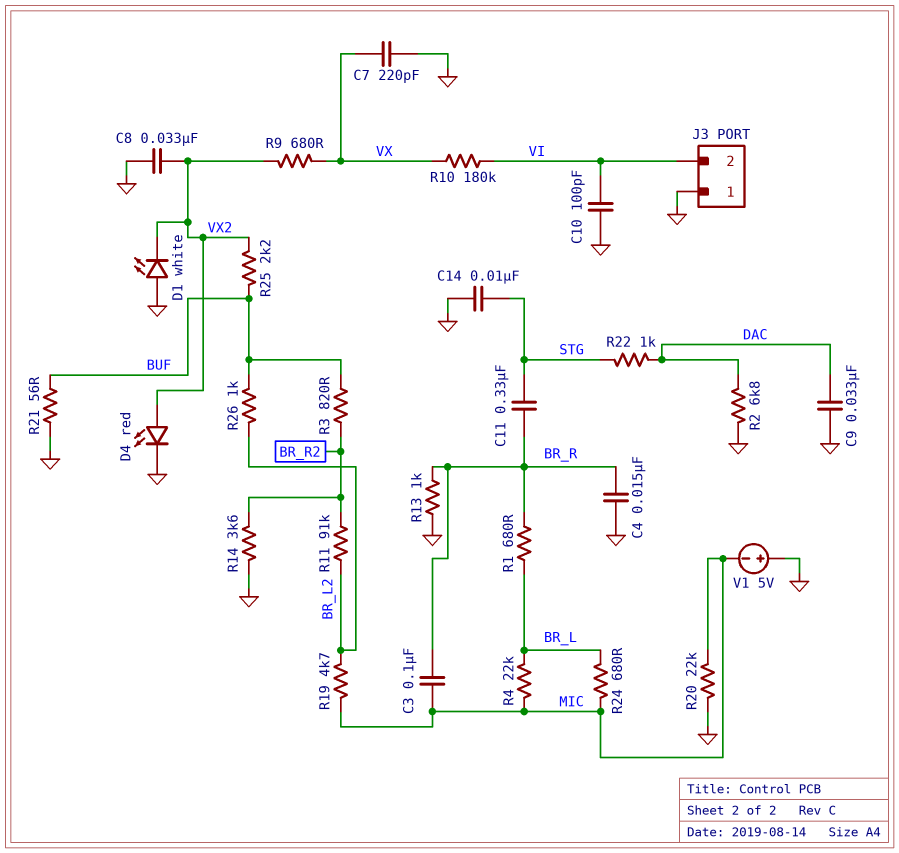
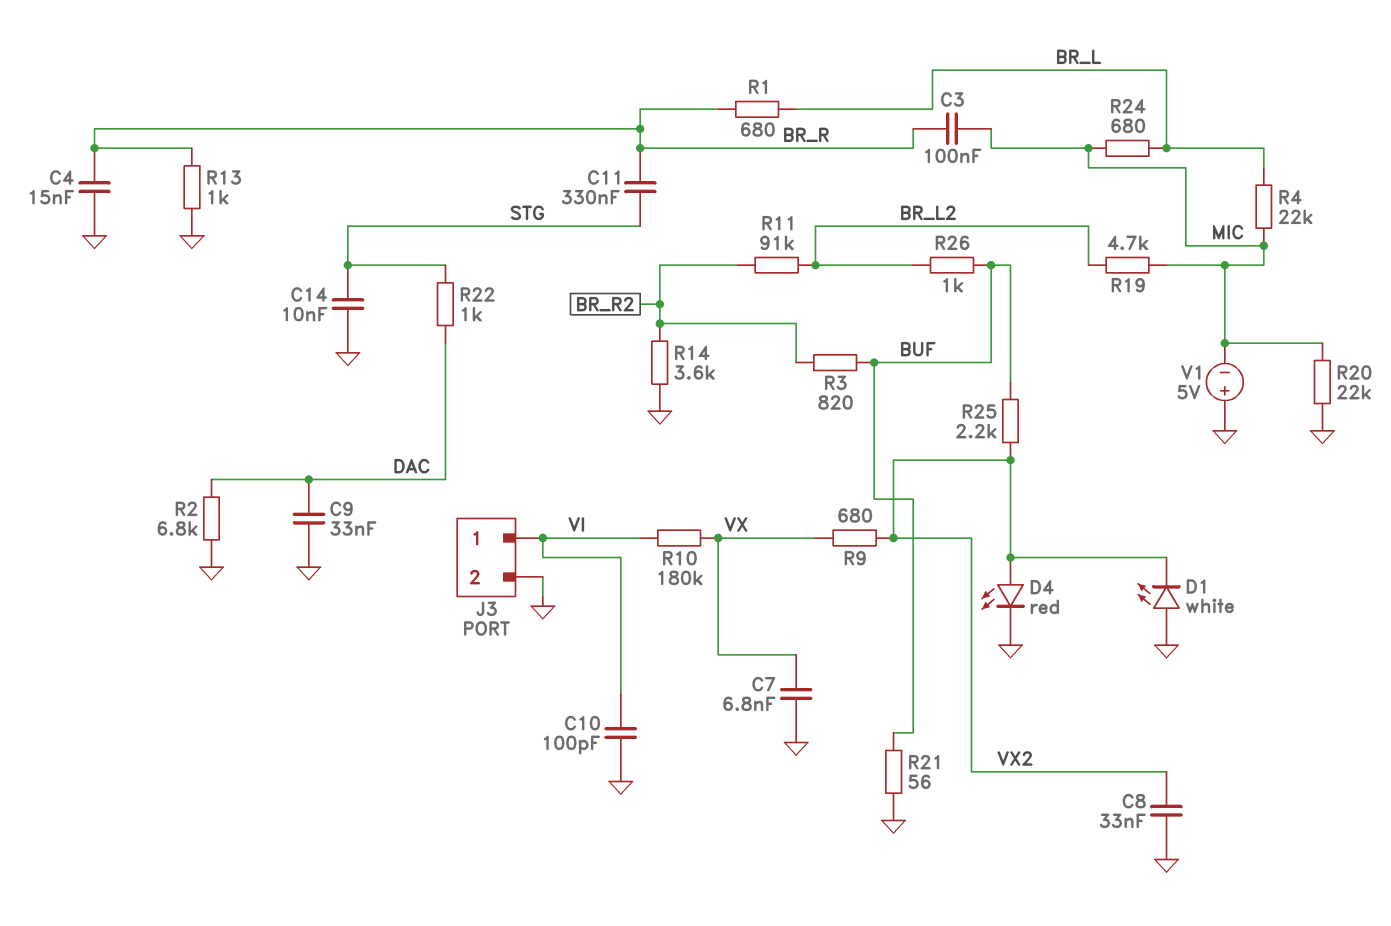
C7: 220pF (GND, VX) -> 6.8nF (GND, VX)
J3 pin 1: GND -> VI
J3 pin 2: VI -> GND

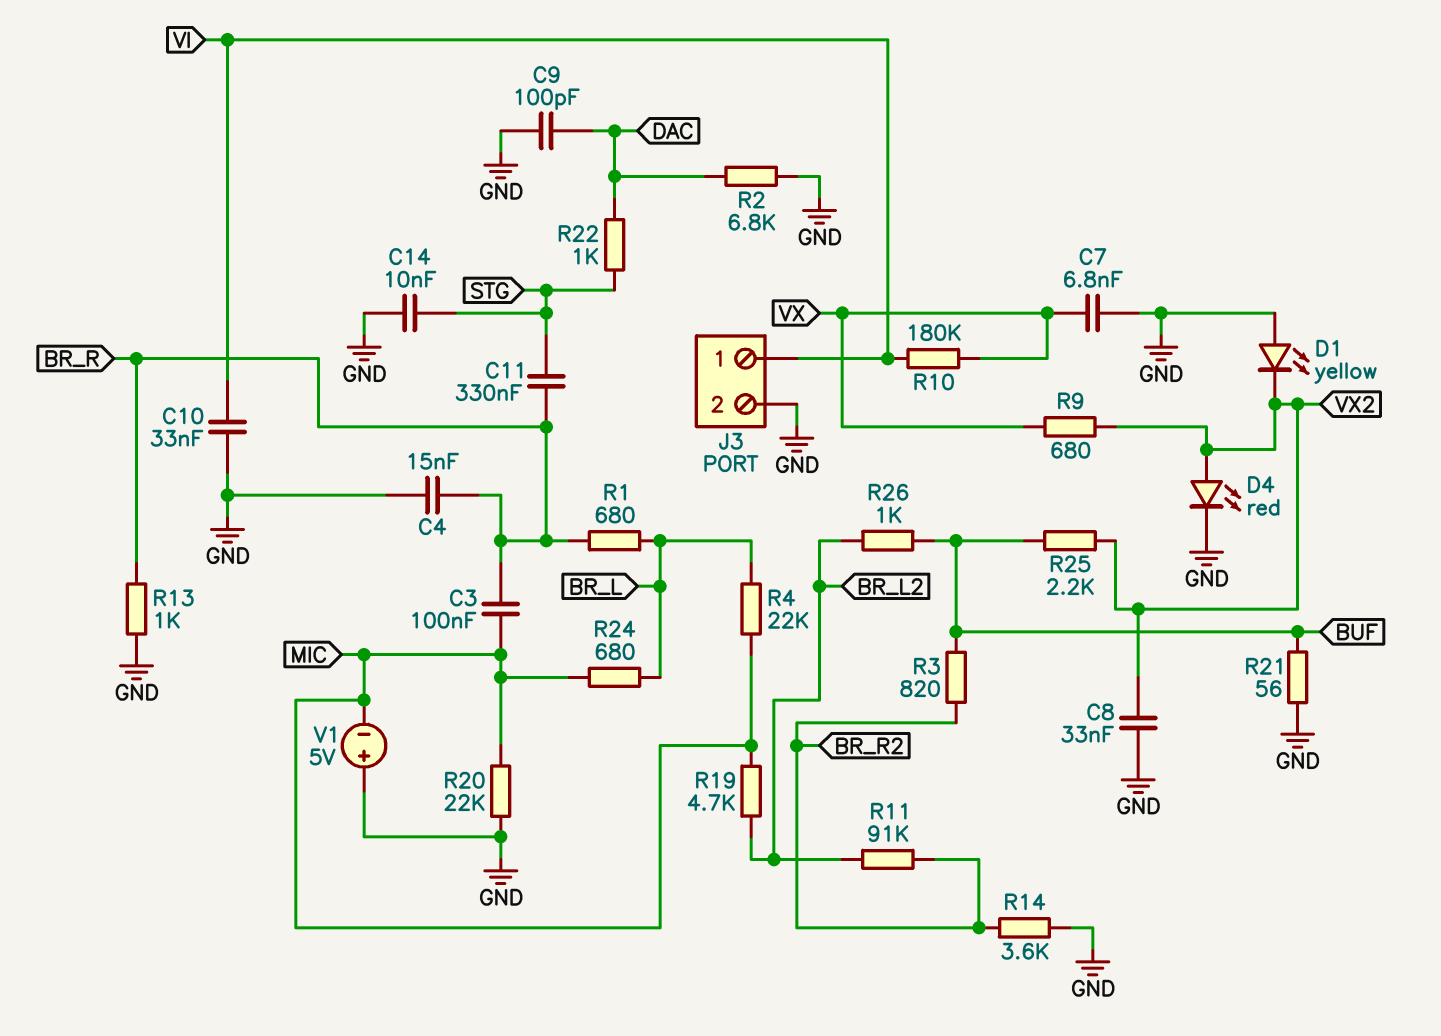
C9: 33nF (DAC, GND) -> 100pF (DAC, GND)
C10: 100pF (GND, VI) -> 33nF (GND, VI)
D1: LED white (A GND, K VX2) -> LED yellow (A GND, K VX2)

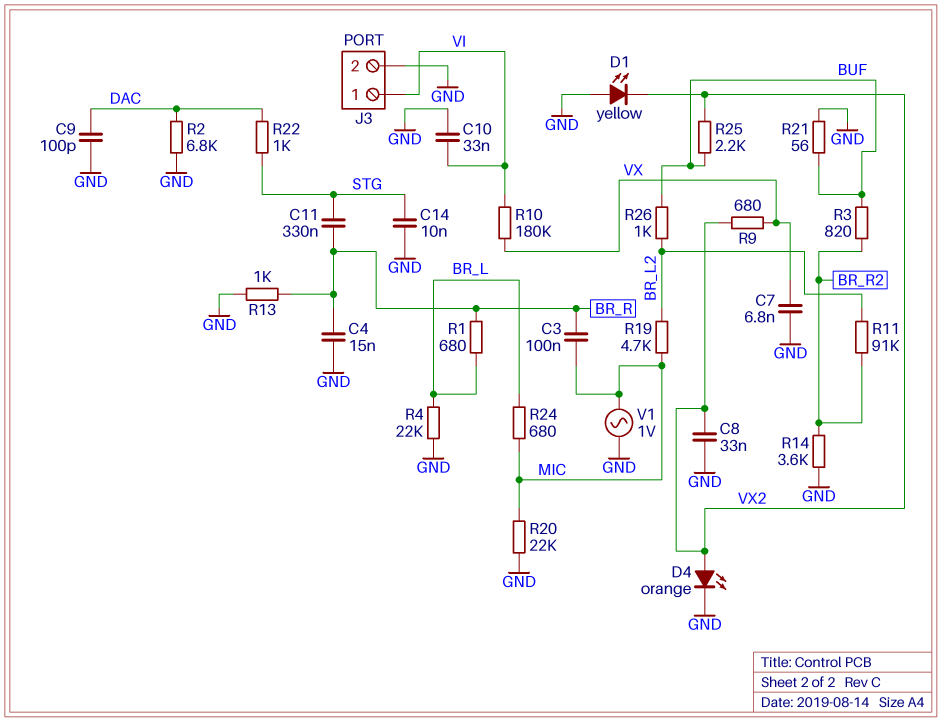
D4: LED red (A VX2, K GND) -> LED orange (A VX2, K GND)
R4: 22k (BR_L, MIC) -> 22k (BR_L, GND)
V1: 5V (plus GND, minus MIC) -> AC 1V (GND, MIC)

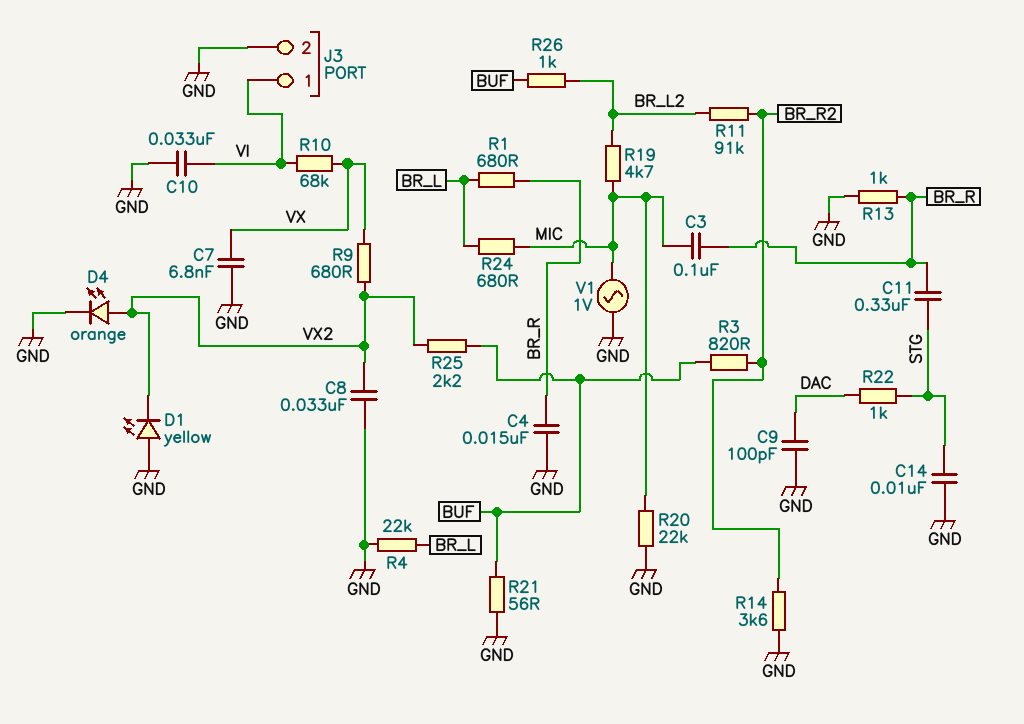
R2: 6.8k (DAC, GND) -> none
R10: 180k (VI, VX) -> 68k (VI, VX)

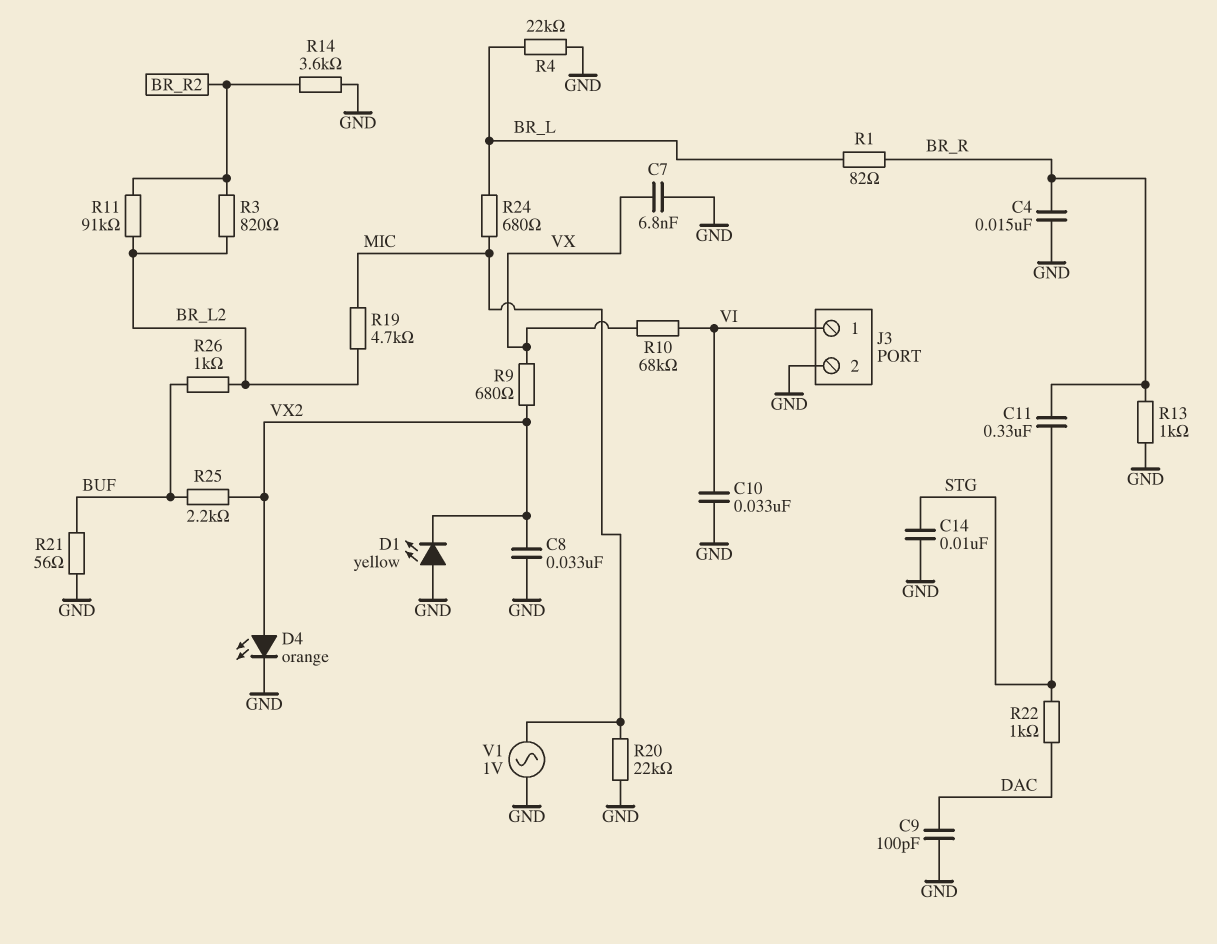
C3: 100nF (BR_R, MIC) -> none
R1: 680 (BR_L, BR_R) -> 82 (BR_L, BR_R)
R3: 820 (BR_R2, BUF) -> 820 (BR_L2, BR_R2)

